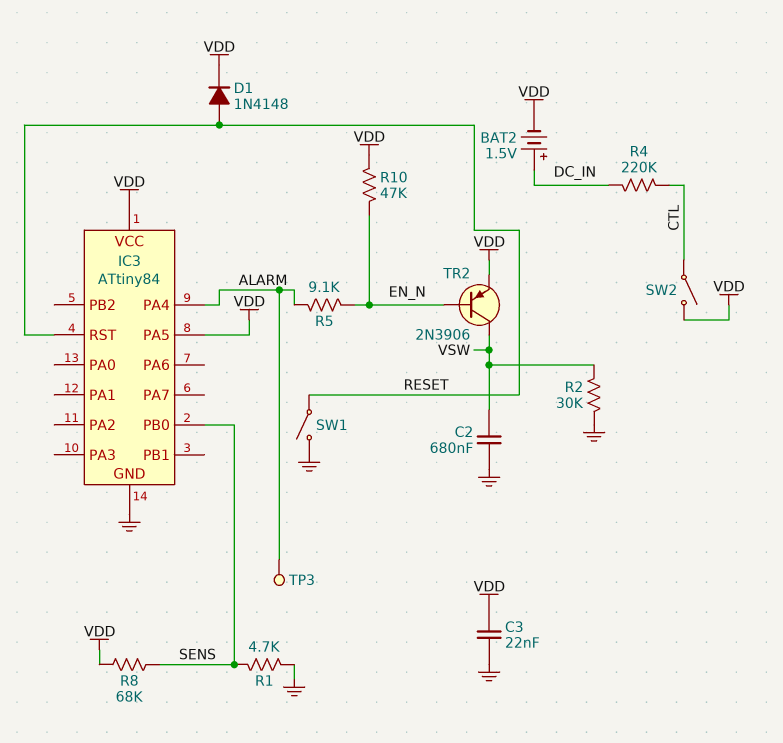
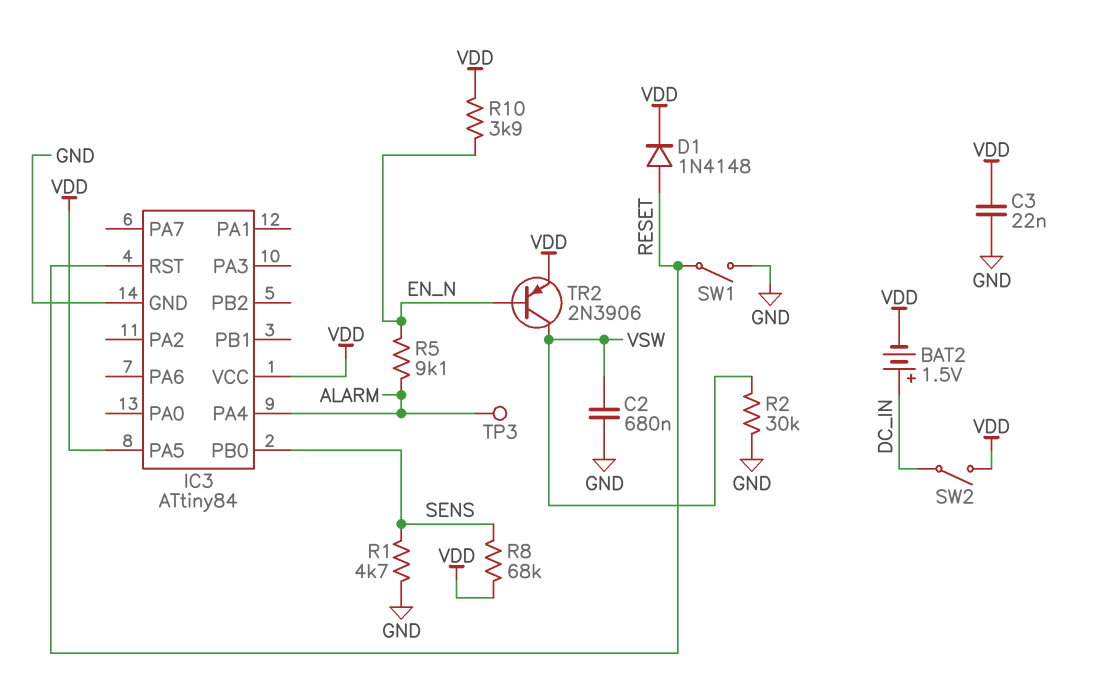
R4: 220k (CTL, DC_IN) -> none
R10: 47k (EN_N, VDD) -> 3.9k (EN_N, VDD)
SW2: switch (CTL, VDD) -> switch (DC_IN, VDD)

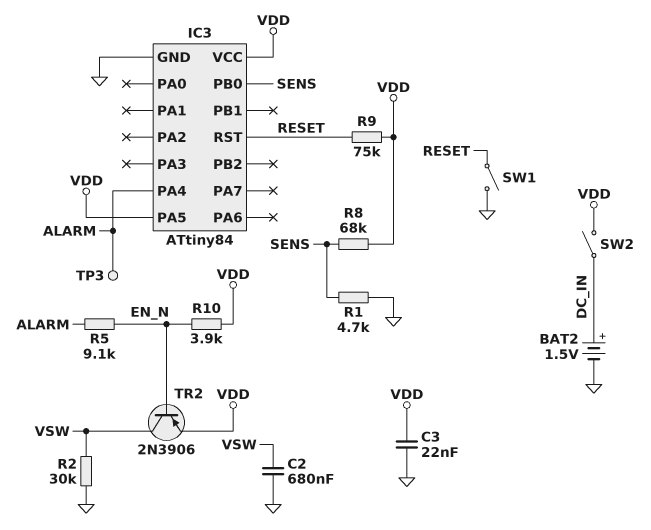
BAT2: 1.5V (plus DC_IN, minus VDD) -> 1.5V (plus DC_IN, minus GND)
D1: diode 1N4148 (A RESET, K VDD) -> none
R9: none -> 75k (RESET, VDD)

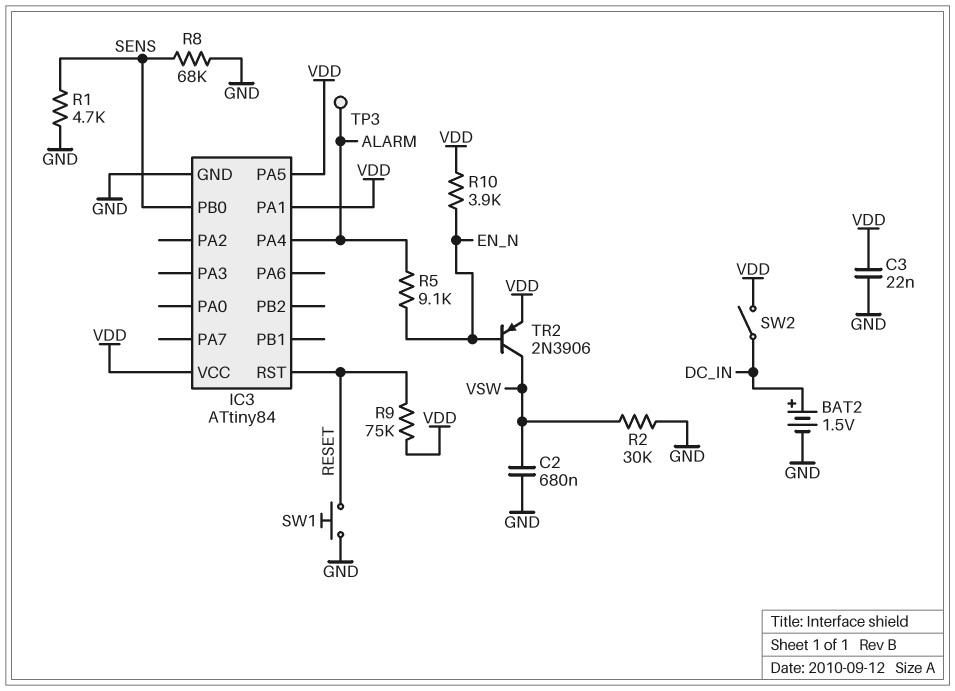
IC3 pin PA1: none -> VDD
R8: 68k (SENS, VDD) -> 68k (GND, SENS)
SW1: switch (GND, RESET) -> button (GND, RESET)

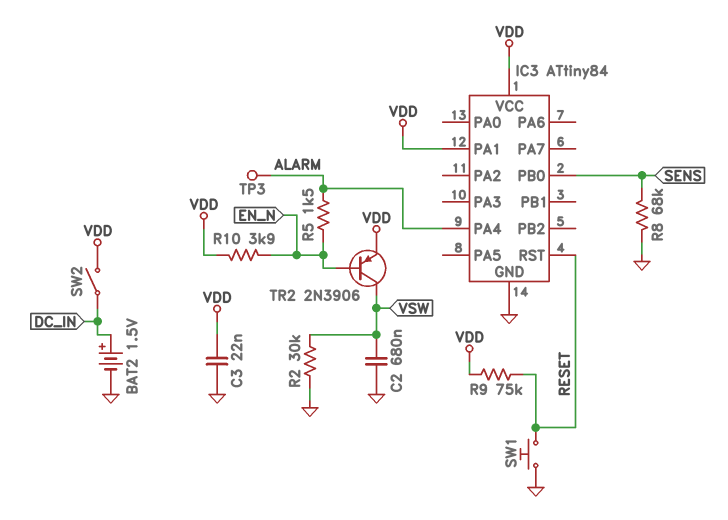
IC3 pin PA5: VDD -> none
R1: 4.7k (GND, SENS) -> none
R5: 9.1k (ALARM, EN_N) -> 1.5k (ALARM, EN_N)

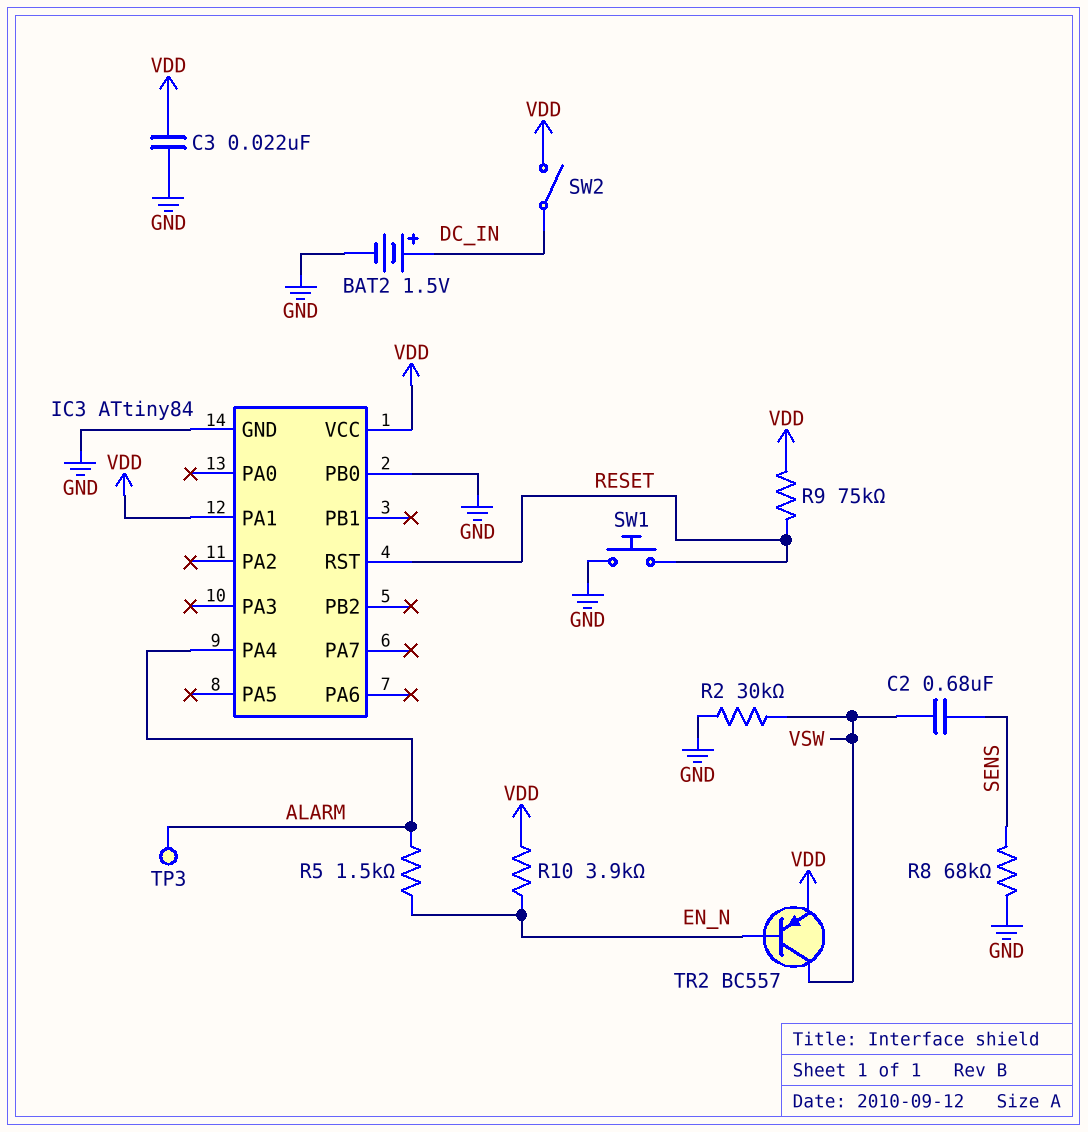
C2: 680nF (GND, VSW) -> 680nF (SENS, VSW)
IC3 pin PB0: SENS -> GND
TR2: PNP 2N3906 (B EN_N, C VSW, E VDD) -> PNP BC557 (B EN_N, C VSW, E VDD)

